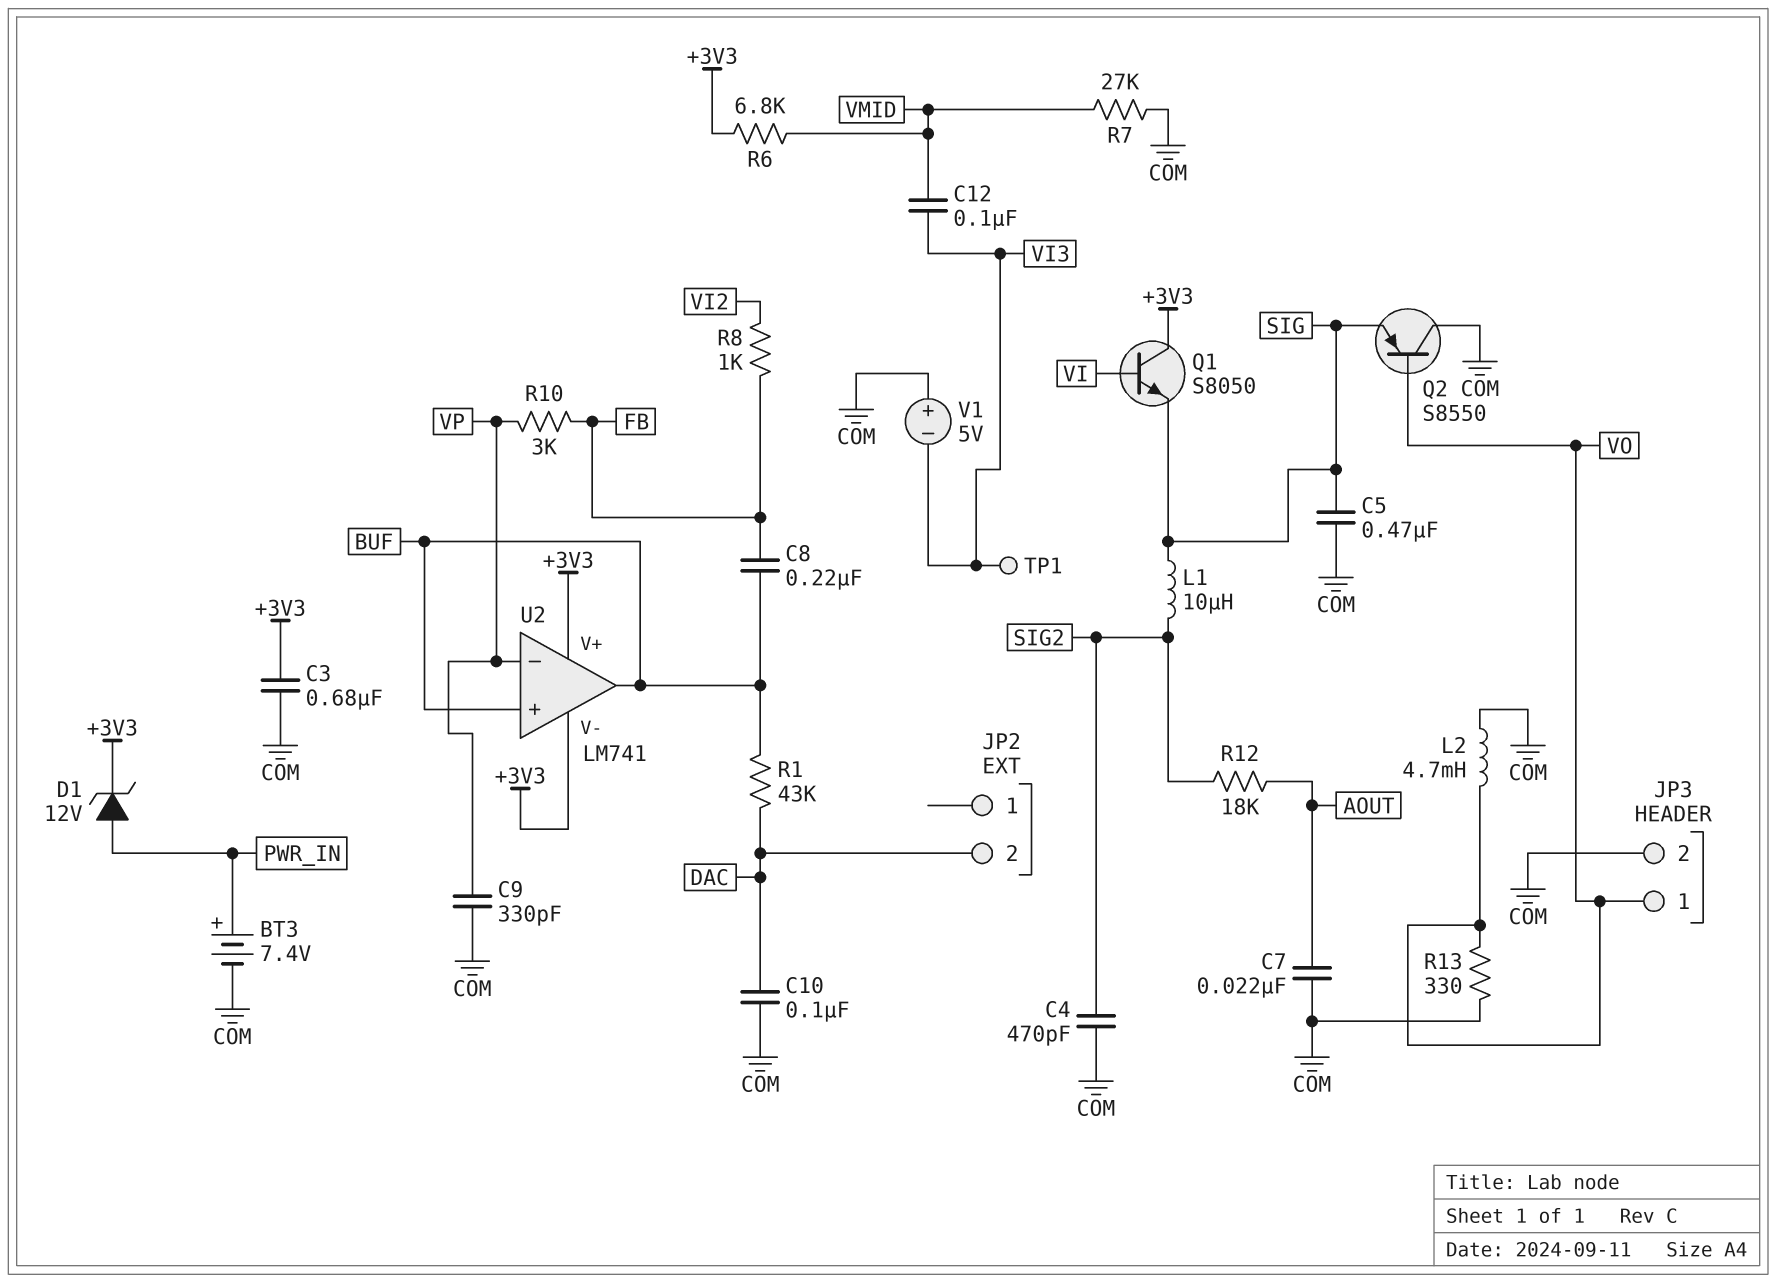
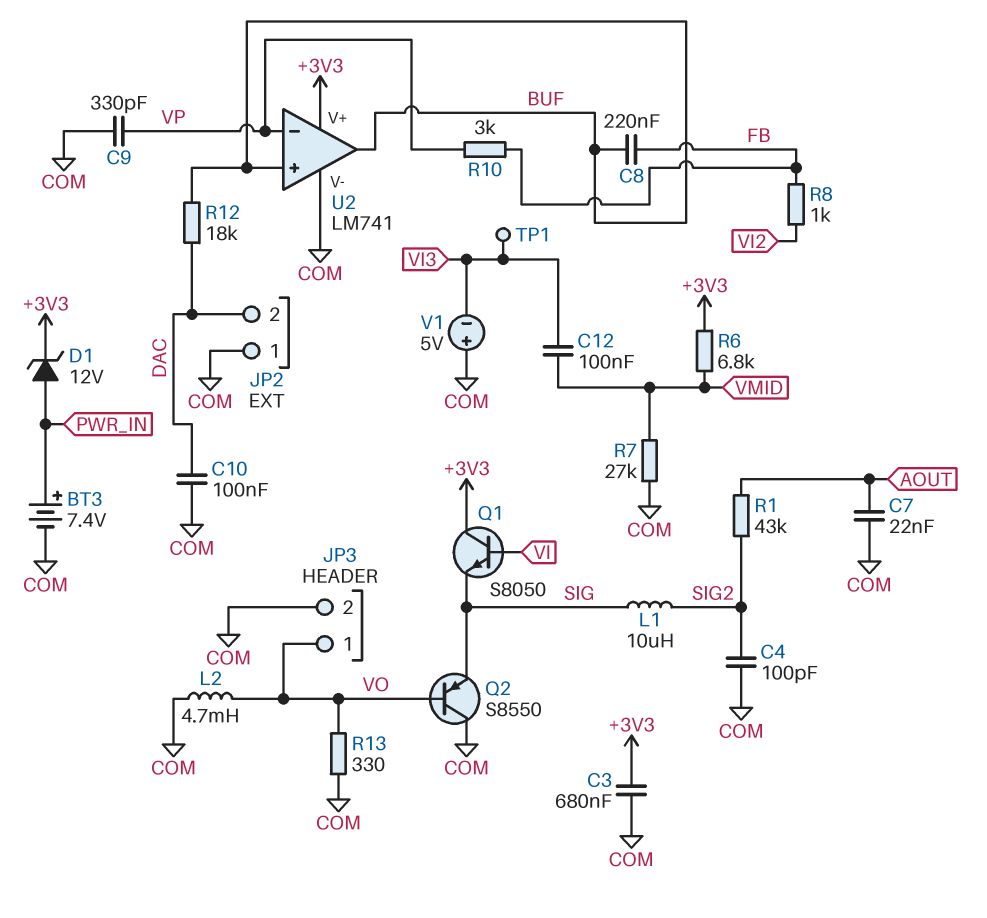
C4: 470pF (COM, SIG2) -> 100pF (COM, SIG2)
C5: 470nF (COM, SIG) -> none
JP2 pin 1: none -> COM
R1: 43k (BUF, DAC) -> 43k (AOUT, SIG2)
R12: 18k (AOUT, SIG2) -> 18k (BUF, DAC)
U2 pin V-: +3V3 -> COM

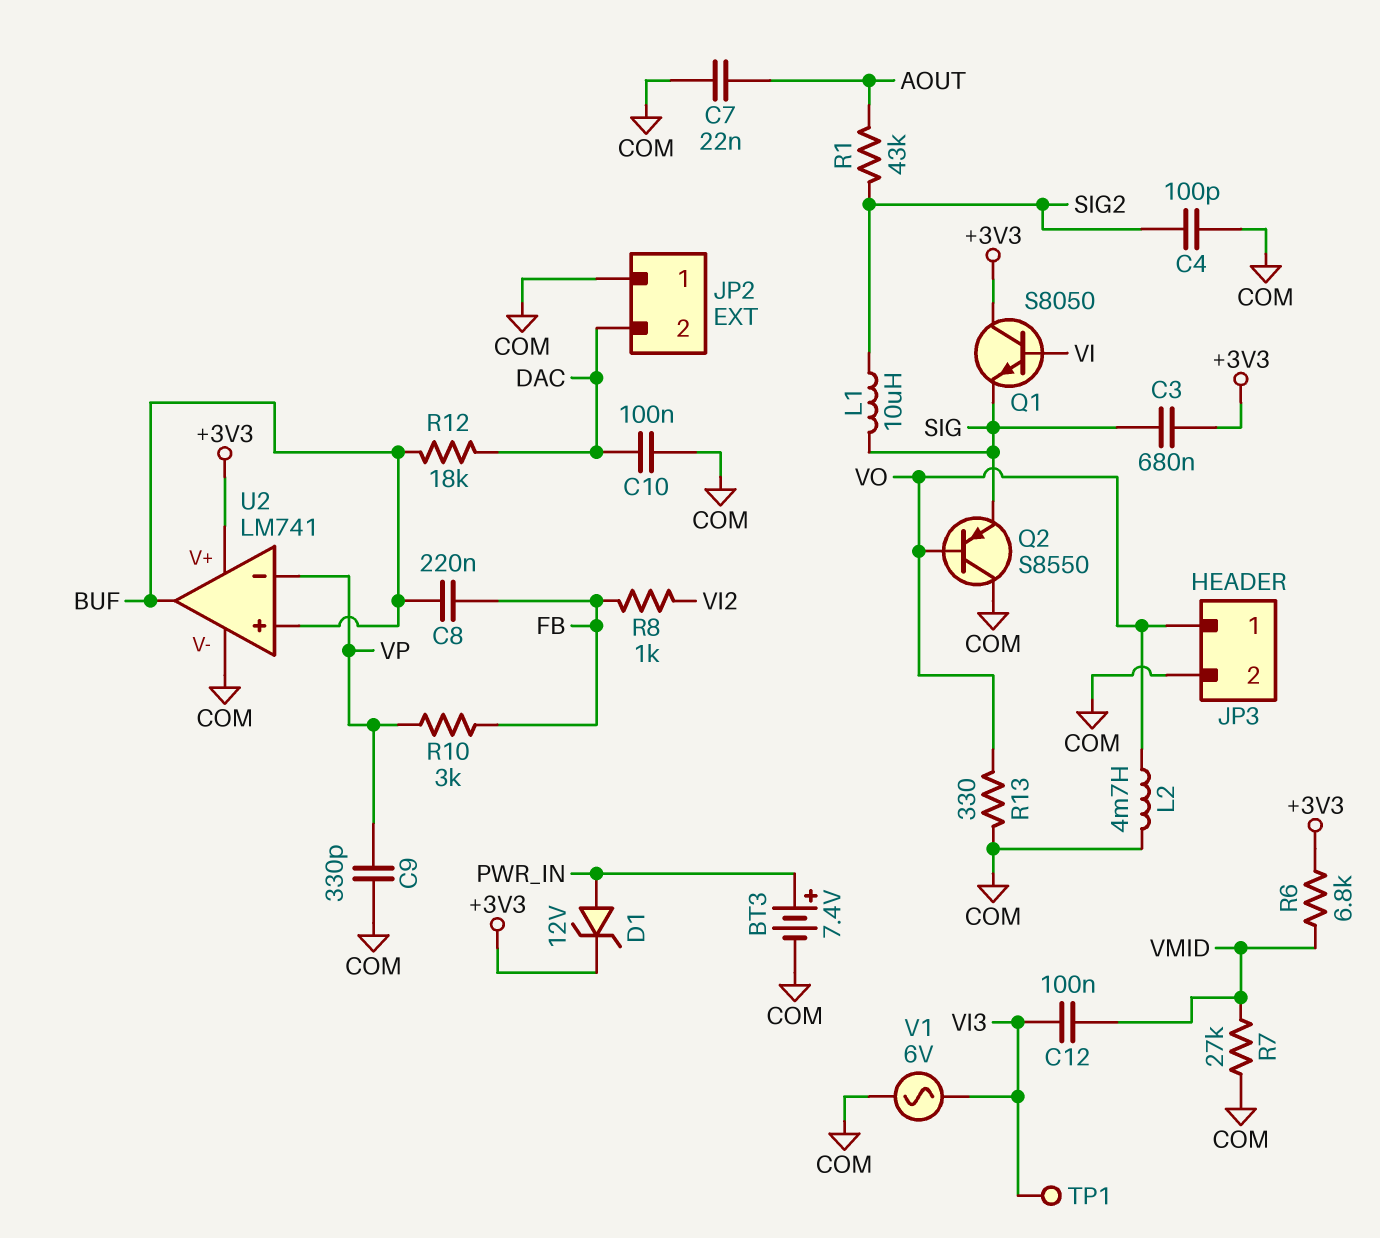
C3: 680nF (+3V3, COM) -> 680nF (+3V3, SIG)
V1: 5V (plus COM, minus VI3) -> AC 6V (COM, VI3)

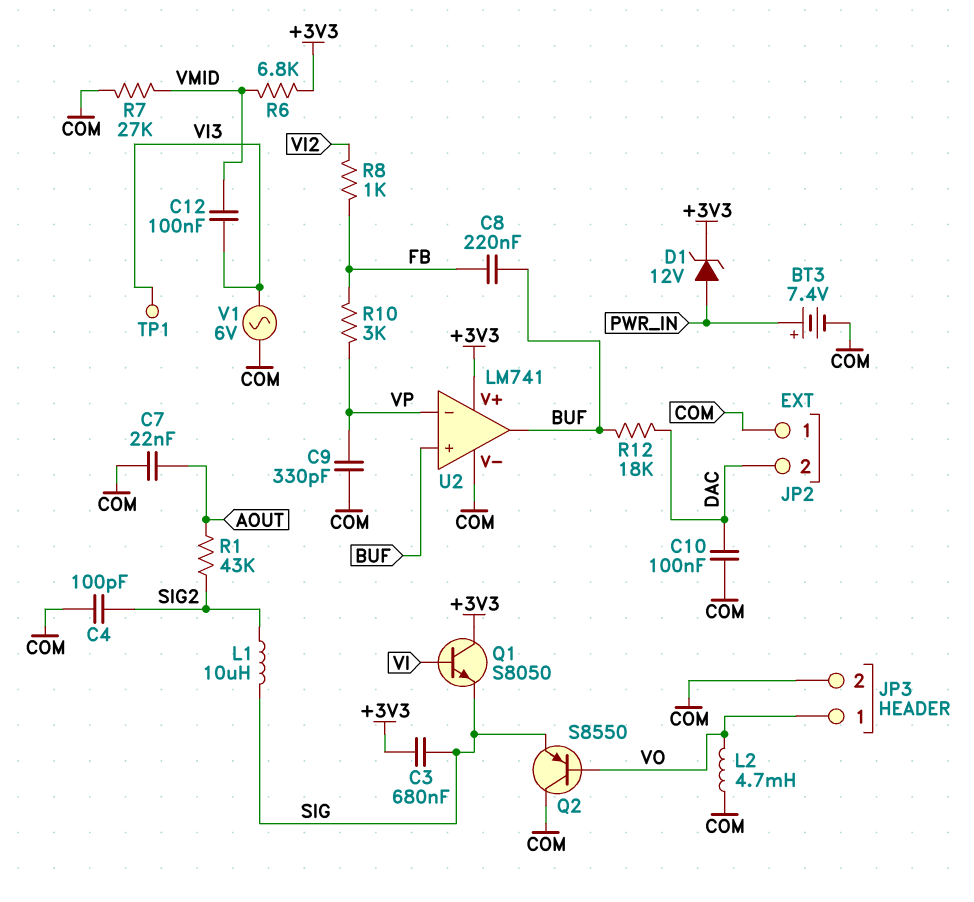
R13: 330 (COM, VO) -> none

